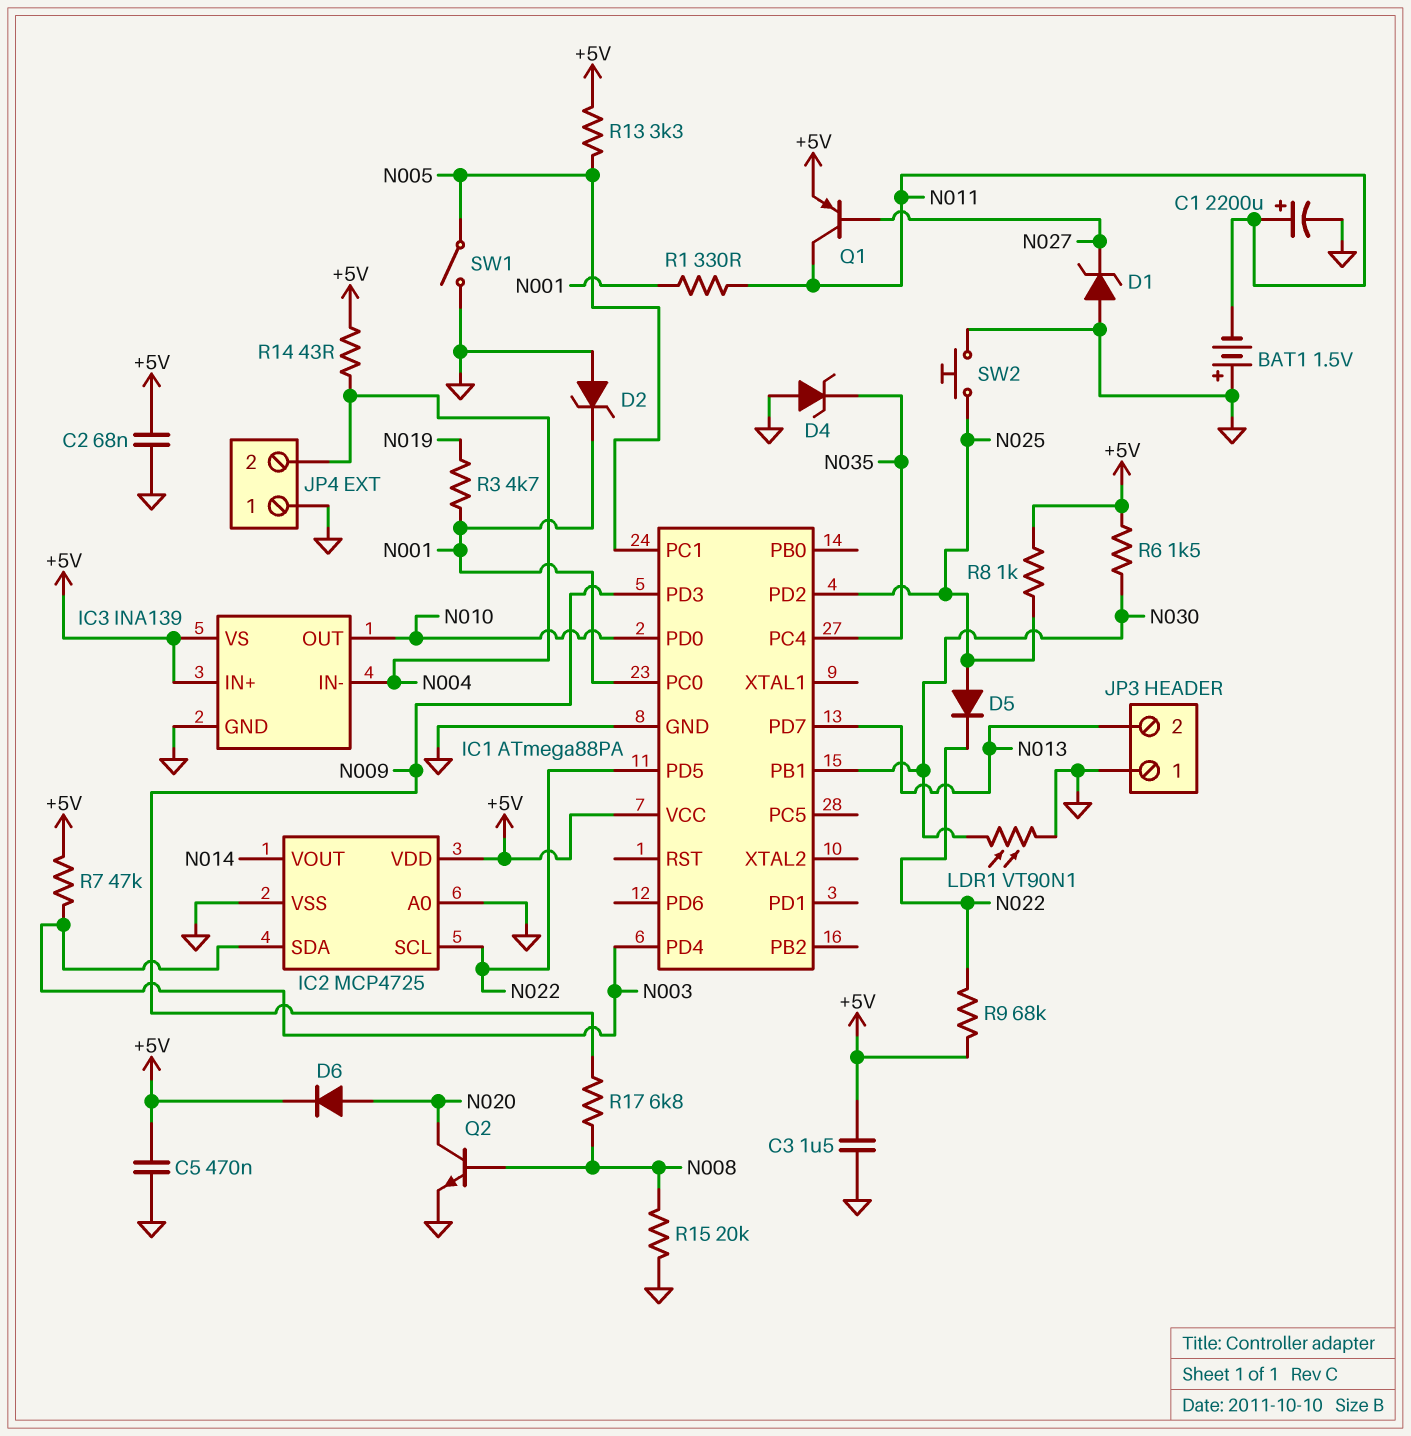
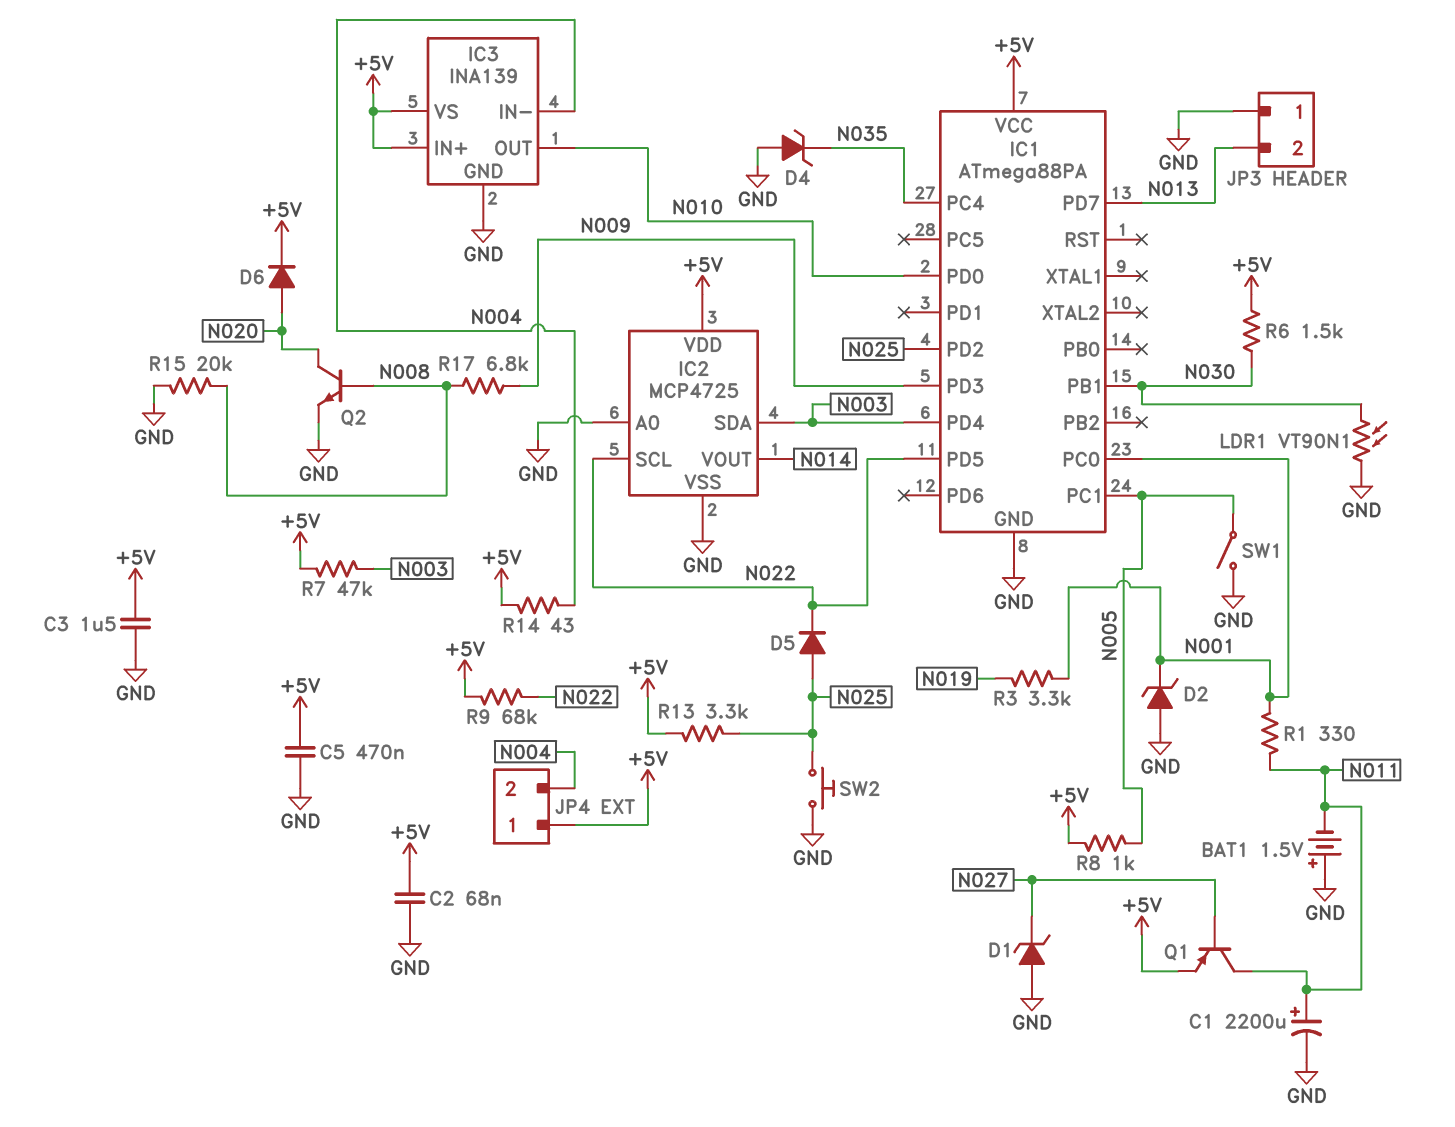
JP4 pin 1: GND -> +5V
R3: 4.7k (N001, N019) -> 3.3k (N001, N019)
R8: 1k (+5V, N025) -> 1k (+5V, N005)
R13: 3.3k (+5V, N005) -> 3.3k (+5V, N025)

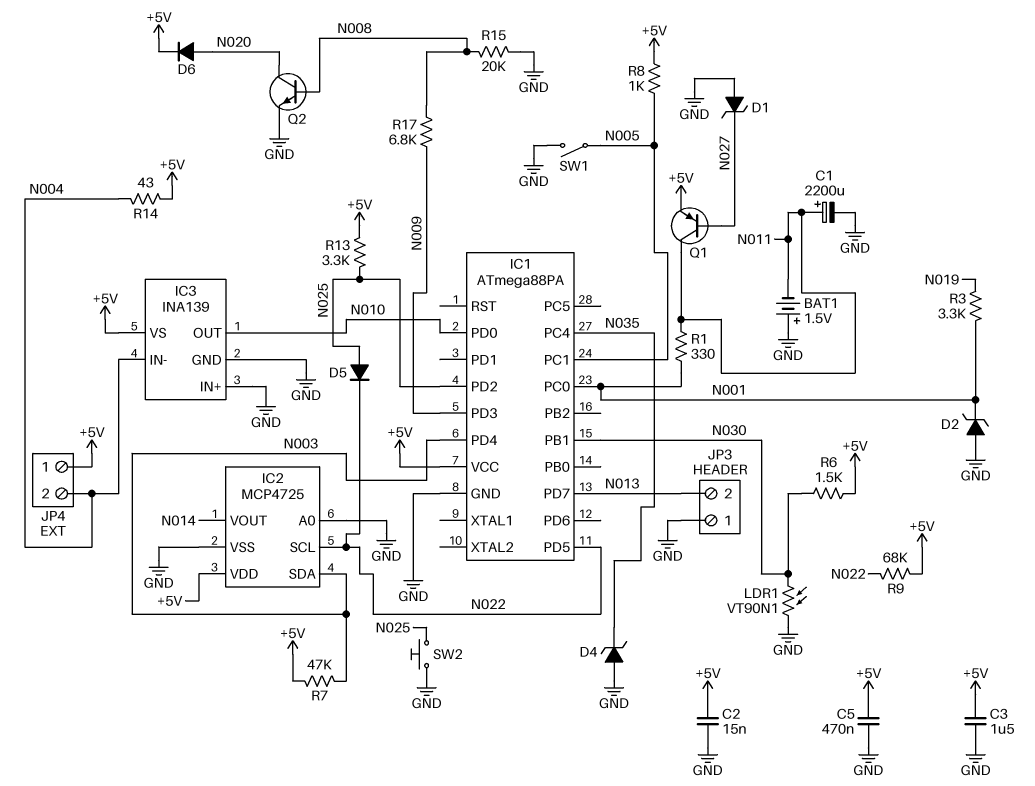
C2: 68nF (+5V, GND) -> 15nF (+5V, GND)
IC3 pin IN+: +5V -> GND

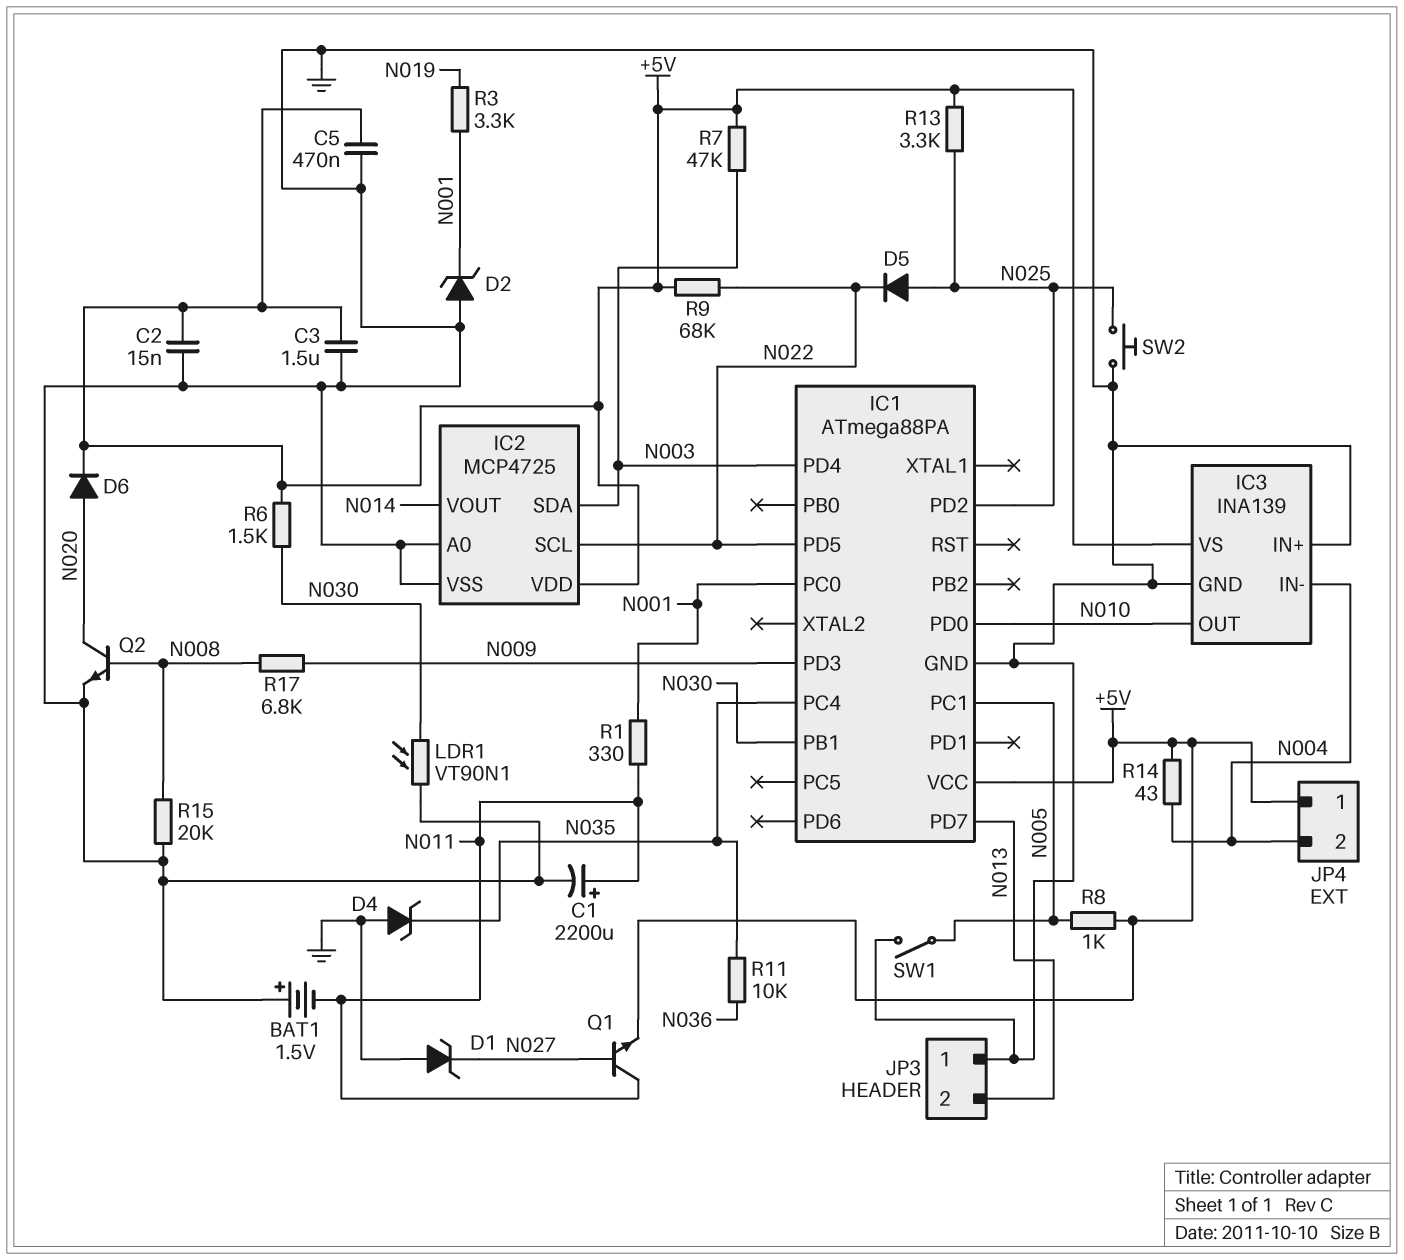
Q1: PNP (B N027, C N011, E +5V) -> NPN (B N027, C N011, E +5V)
R11: none -> 10k (N035, N036)

